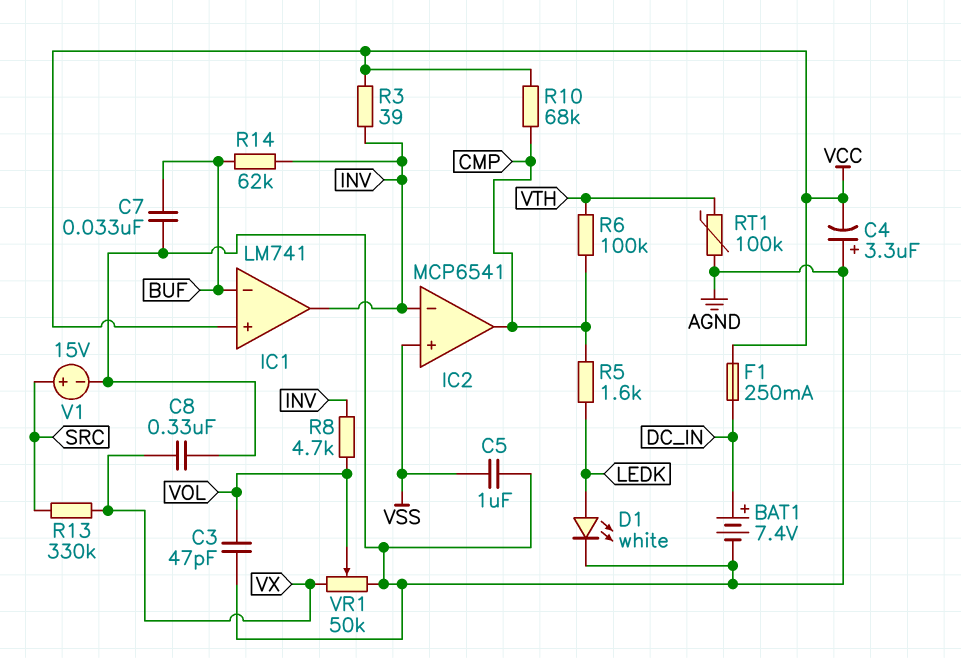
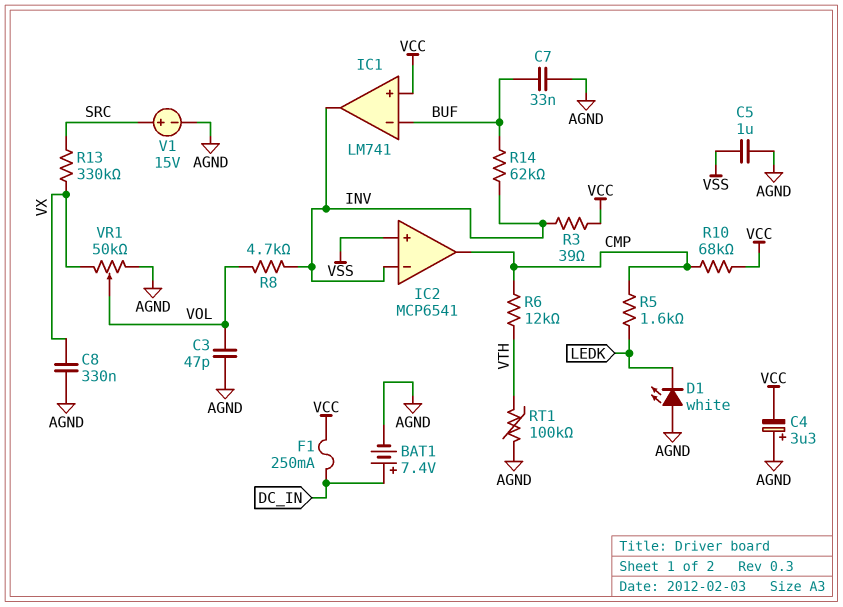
D1: LED white (A LEDK, K AGND) -> LED white (A AGND, K LEDK)
R6: 100k (CMP, VTH) -> 12k (CMP, VTH)

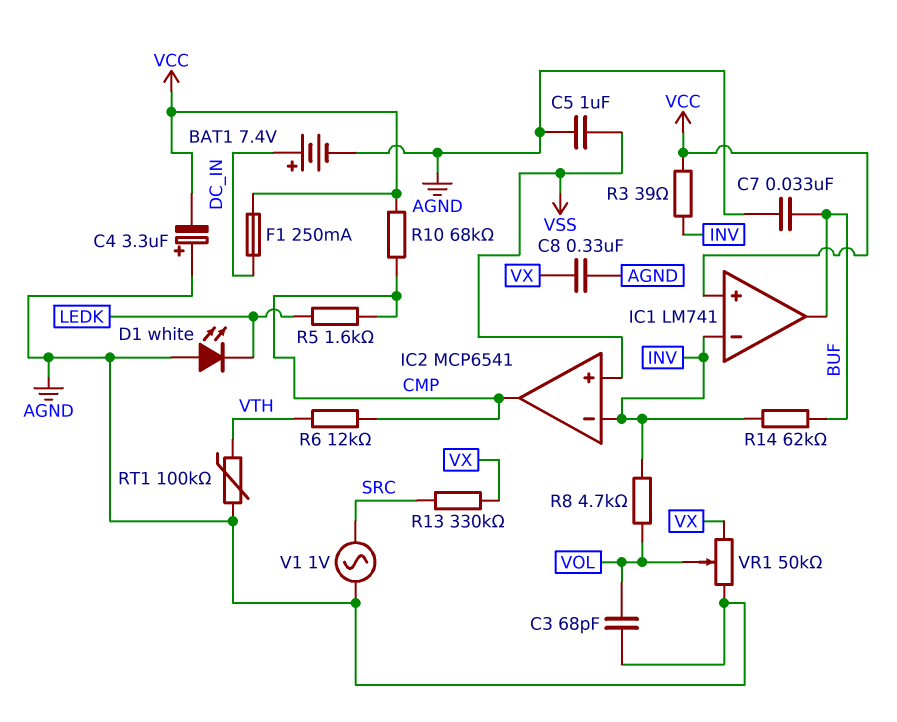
C3: 47pF (AGND, VOL) -> 68pF (AGND, VOL)
IC1 pin in-: BUF -> INV
IC1 pin out: INV -> BUF
V1: 15V (plus SRC, minus AGND) -> AC 1V (AGND, SRC)

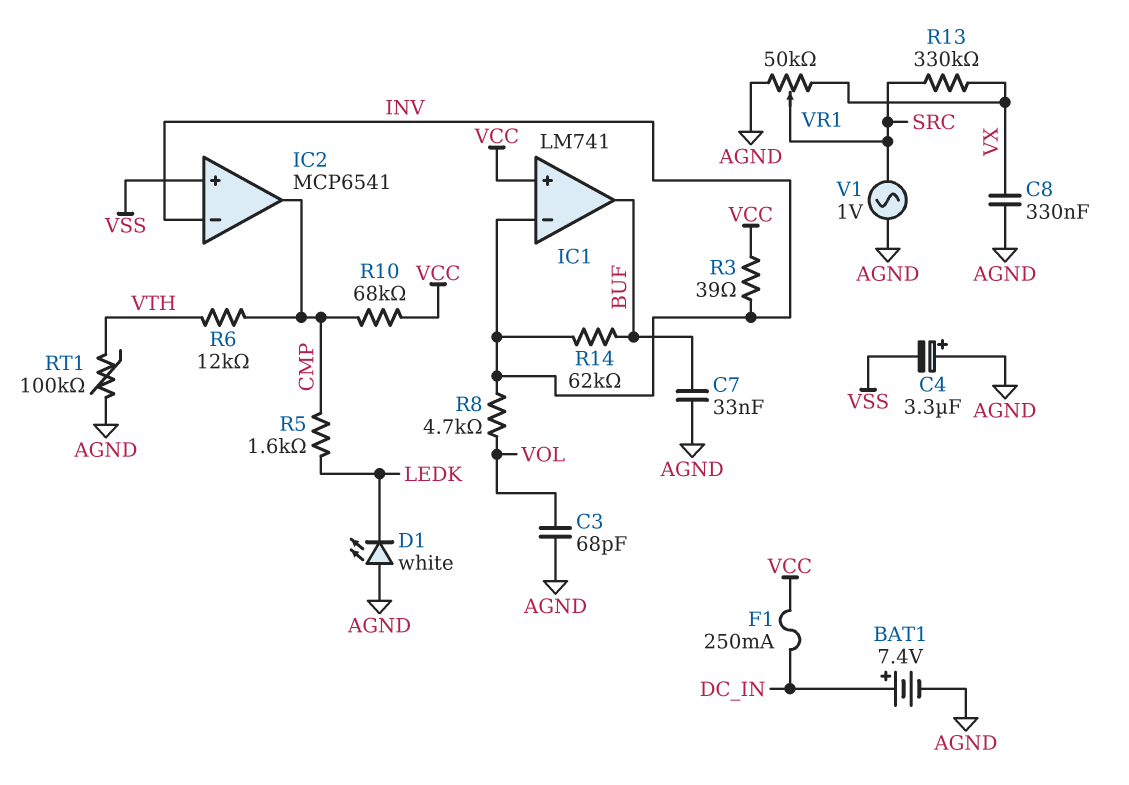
C4: 3.3uF (plus AGND, minus VCC) -> 3.3uF (plus AGND, minus VSS)
C5: 1uF (AGND, VSS) -> none
VR1: 50k (AGND, VX, wiper VOL) -> 50k (AGND, VX, wiper SRC)

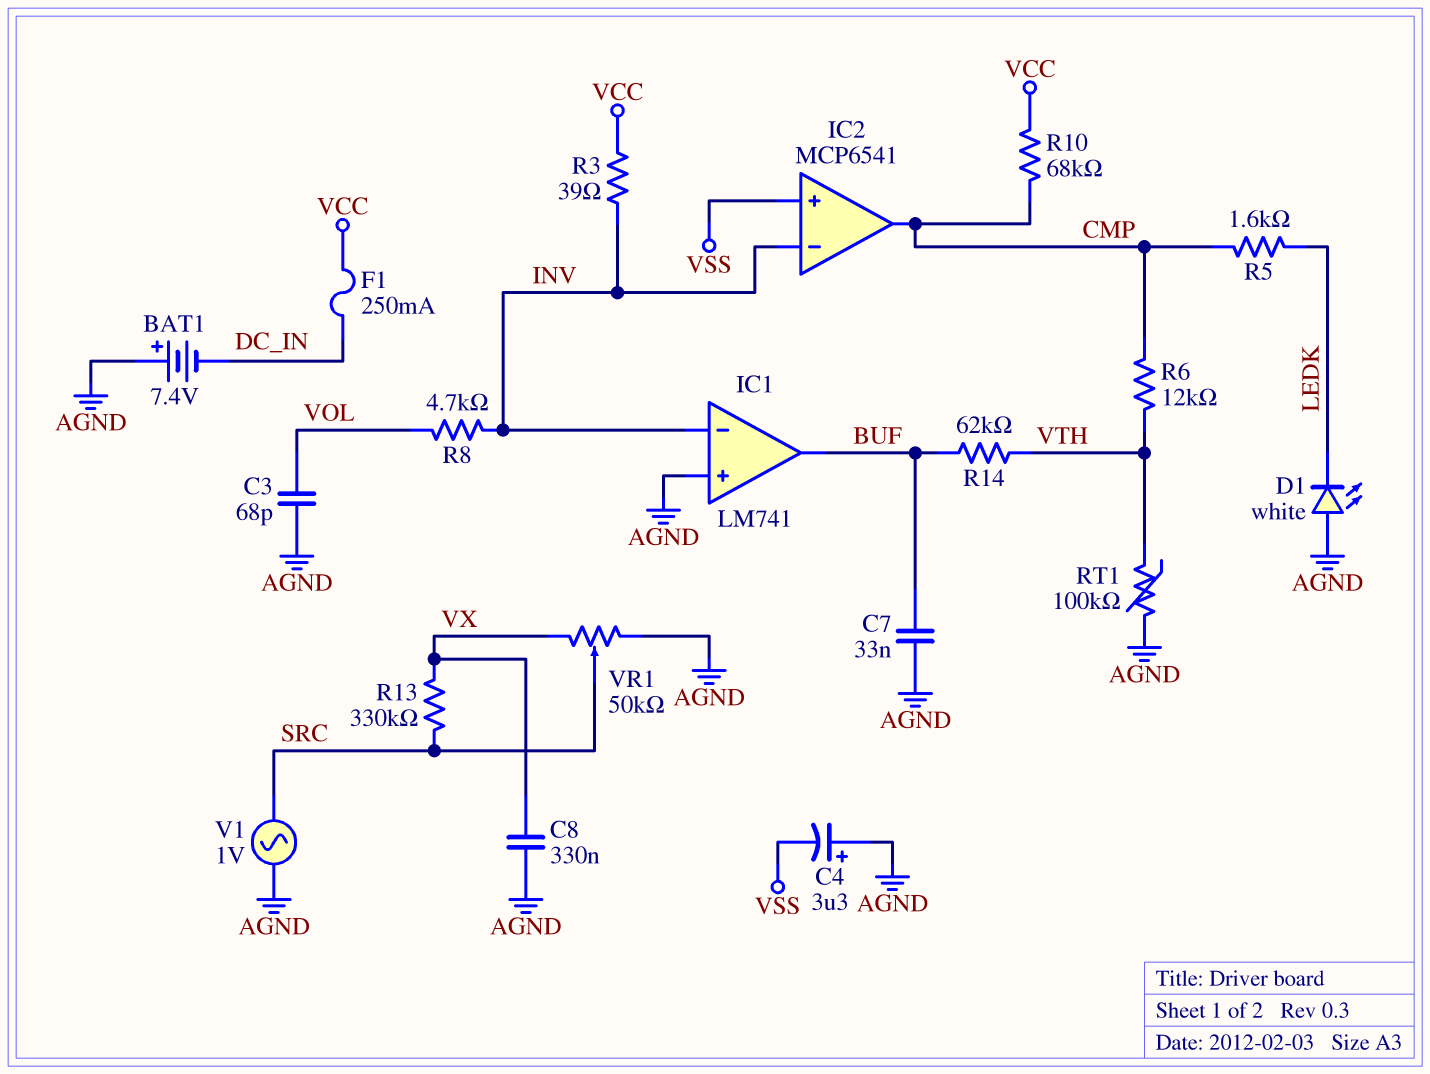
BAT1: 7.4V (plus DC_IN, minus AGND) -> 7.4V (plus AGND, minus DC_IN)
IC1 pin in+: VCC -> AGND
R14: 62k (BUF, INV) -> 62k (BUF, VTH)

